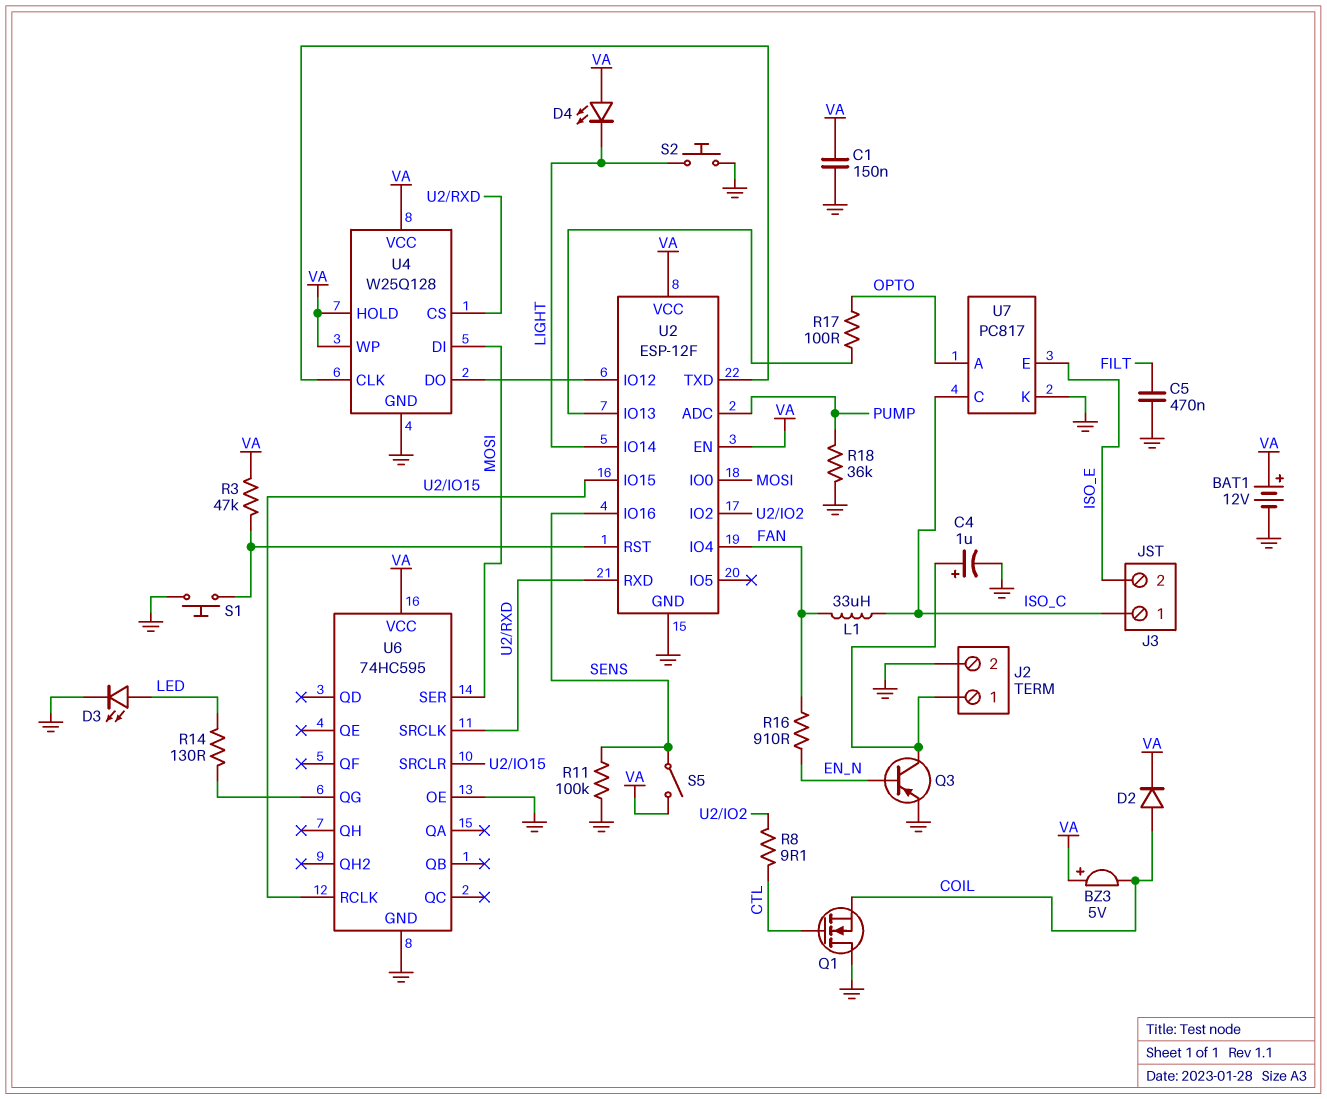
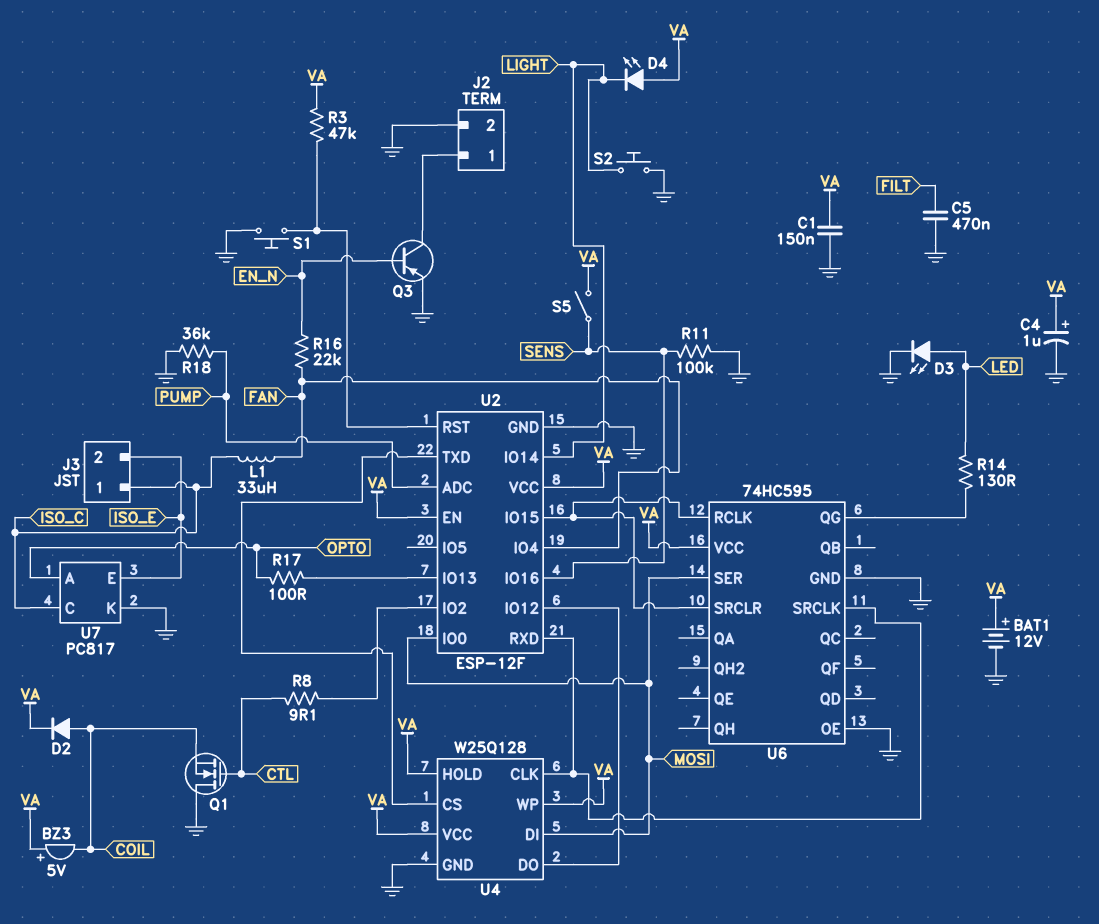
C4: 1uF (plus J2/1, minus GND) -> 1uF (plus VA, minus GND)
R16: 910 (EN_N, FAN) -> 22k (EN_N, FAN)
U4 pin CLK: U2/TXD -> U2/RXD
U4 pin CS: U2/RXD -> U2/TXD

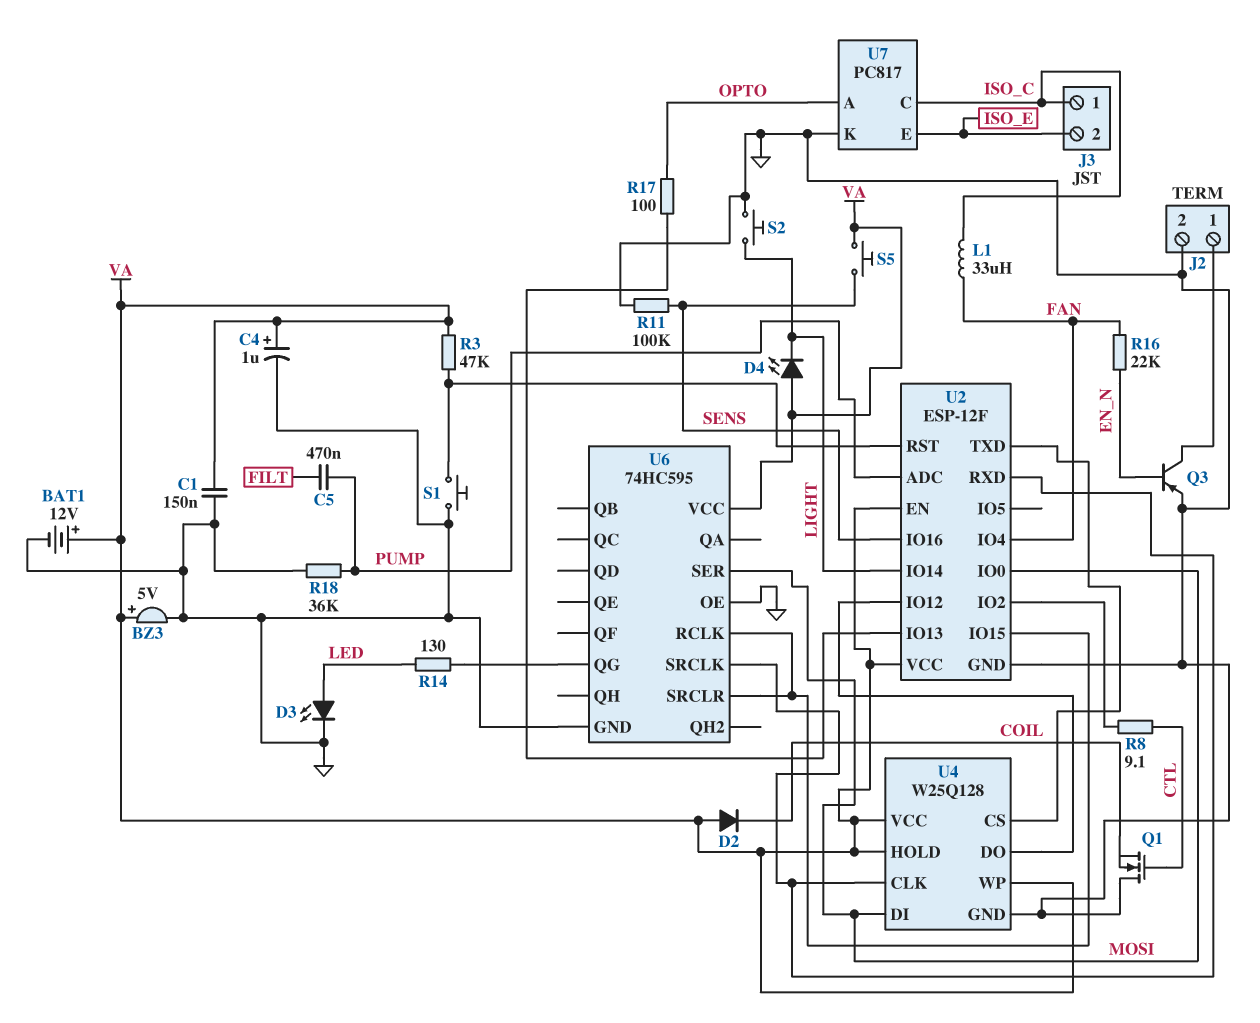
BZ3: buzzer 5V (plus VA, minus COIL) -> buzzer 5V (plus VA, minus GND)
C5: 470nF (FILT, GND) -> 470nF (FILT, PUMP)
D2: diode (A COIL, K VA) -> diode (A VA, K COIL)
S5: switch (SENS, VA) -> button (SENS, VA)

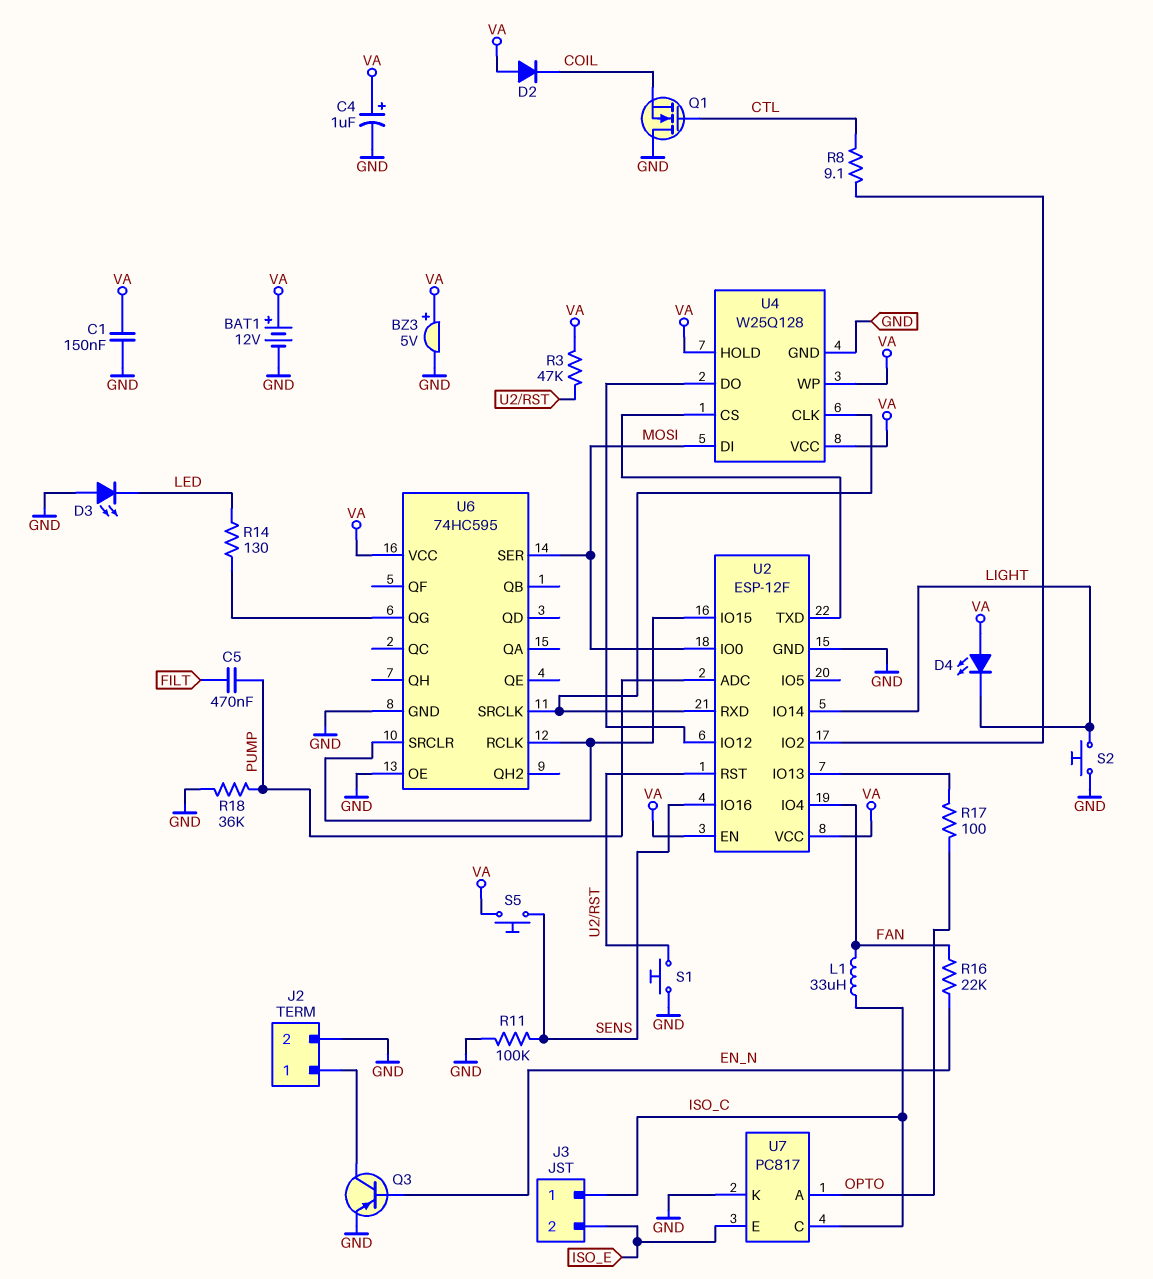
D3: LED (A LED, K GND) -> LED (A GND, K LED)

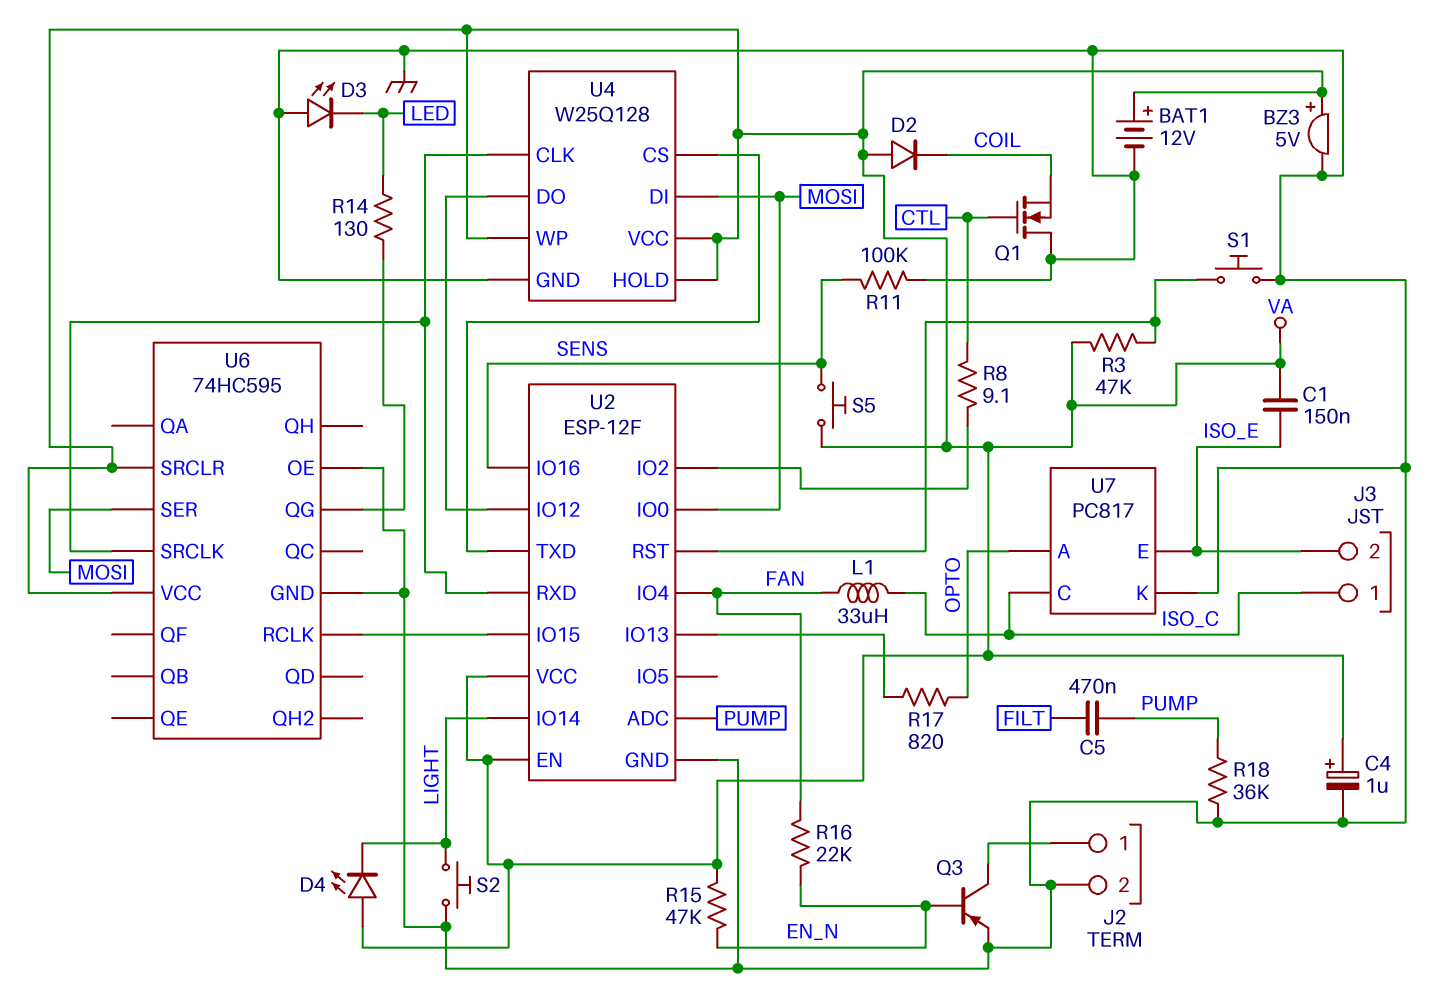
C1: 150nF (GND, VA) -> 150nF (ISO_E, VA)
R15: none -> 47k (EN_N, VA)
R17: 100 (OPTO, U2/IO13) -> 820 (OPTO, U2/IO13)
U6 pin SRCLR: U2/IO15 -> VA

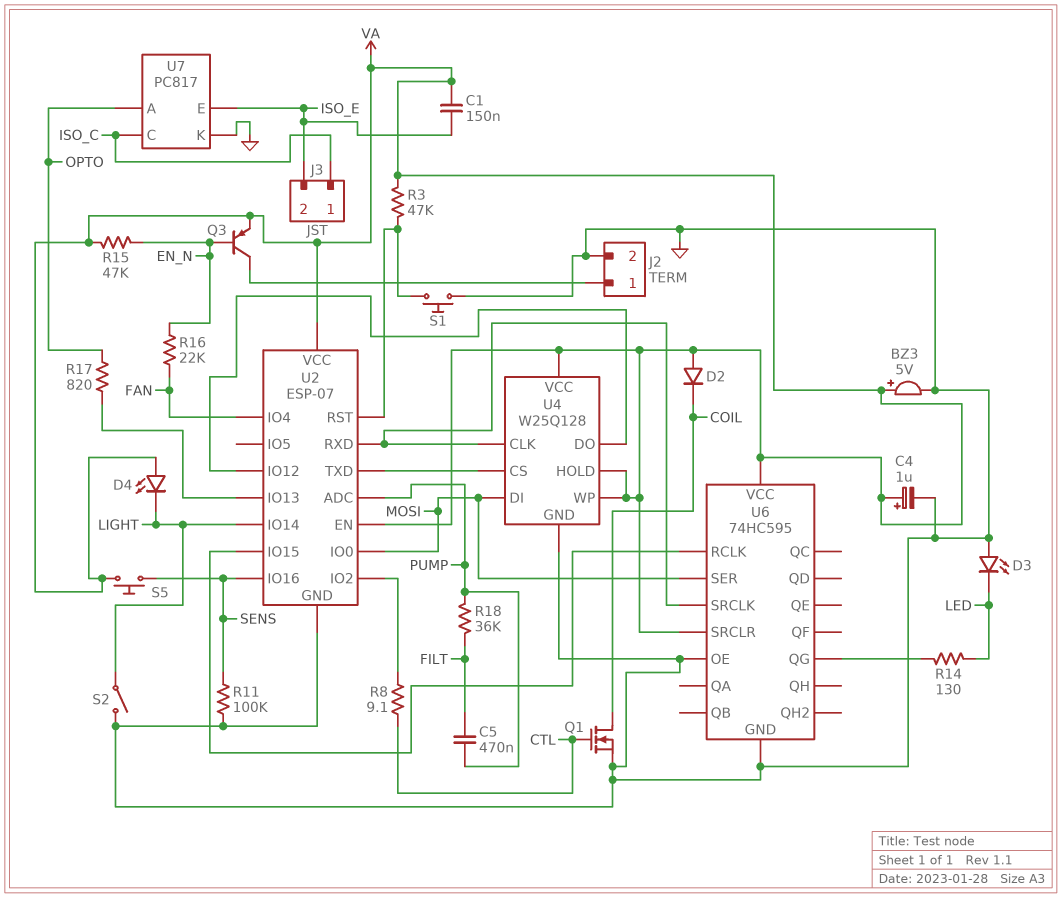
BAT1: 12V (plus VA, minus GND) -> none
L1: 33uH (FAN, ISO_C) -> none
Q1: NMOS (G CTL, D GND, S COIL) -> NMOS (G CTL, D COIL, S GND)
Q3: PNP (B EN_N, C J2/1, E GND) -> PNP (B EN_N, C J2/1, E VA)
R18: 36k (GND, PUMP) -> 36k (FILT, PUMP)
S2: button (GND, LIGHT) -> switch (GND, LIGHT)
U2: ESP-12F -> ESP-07

